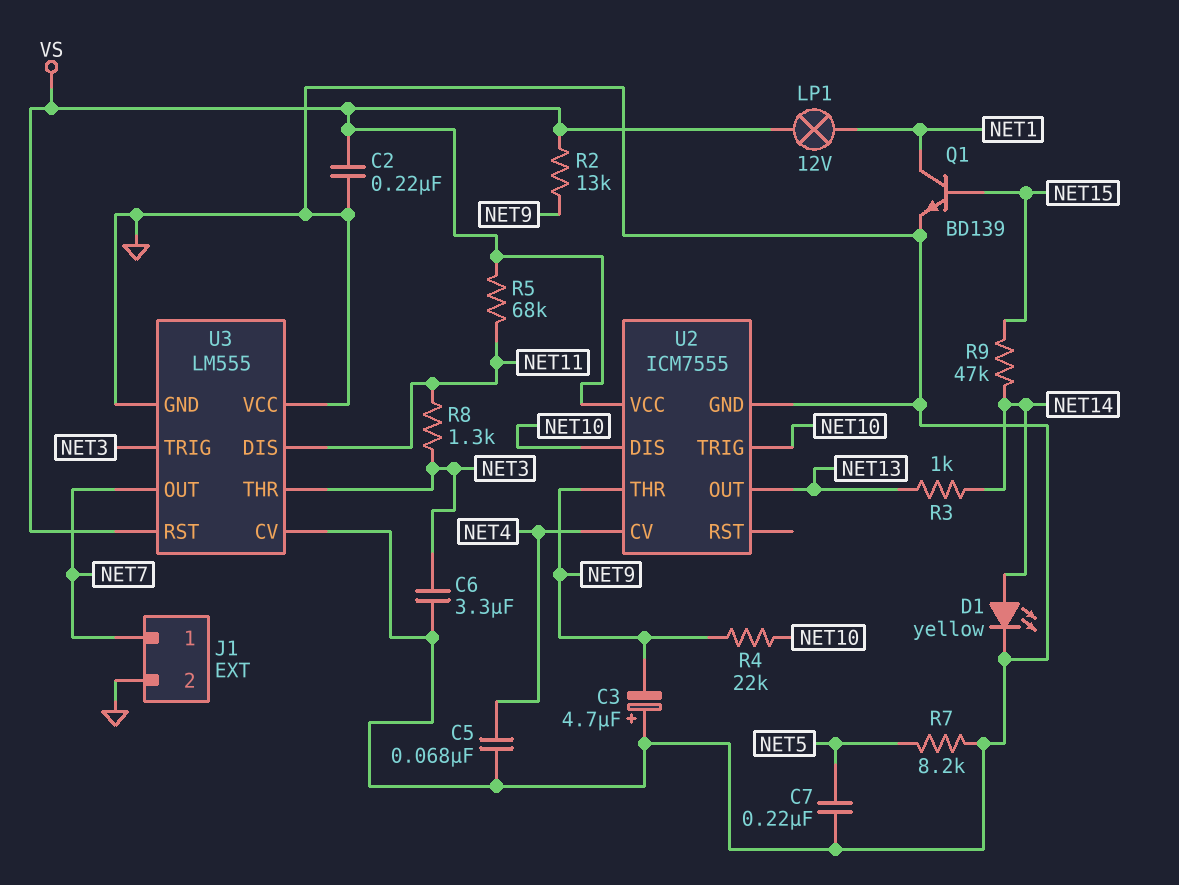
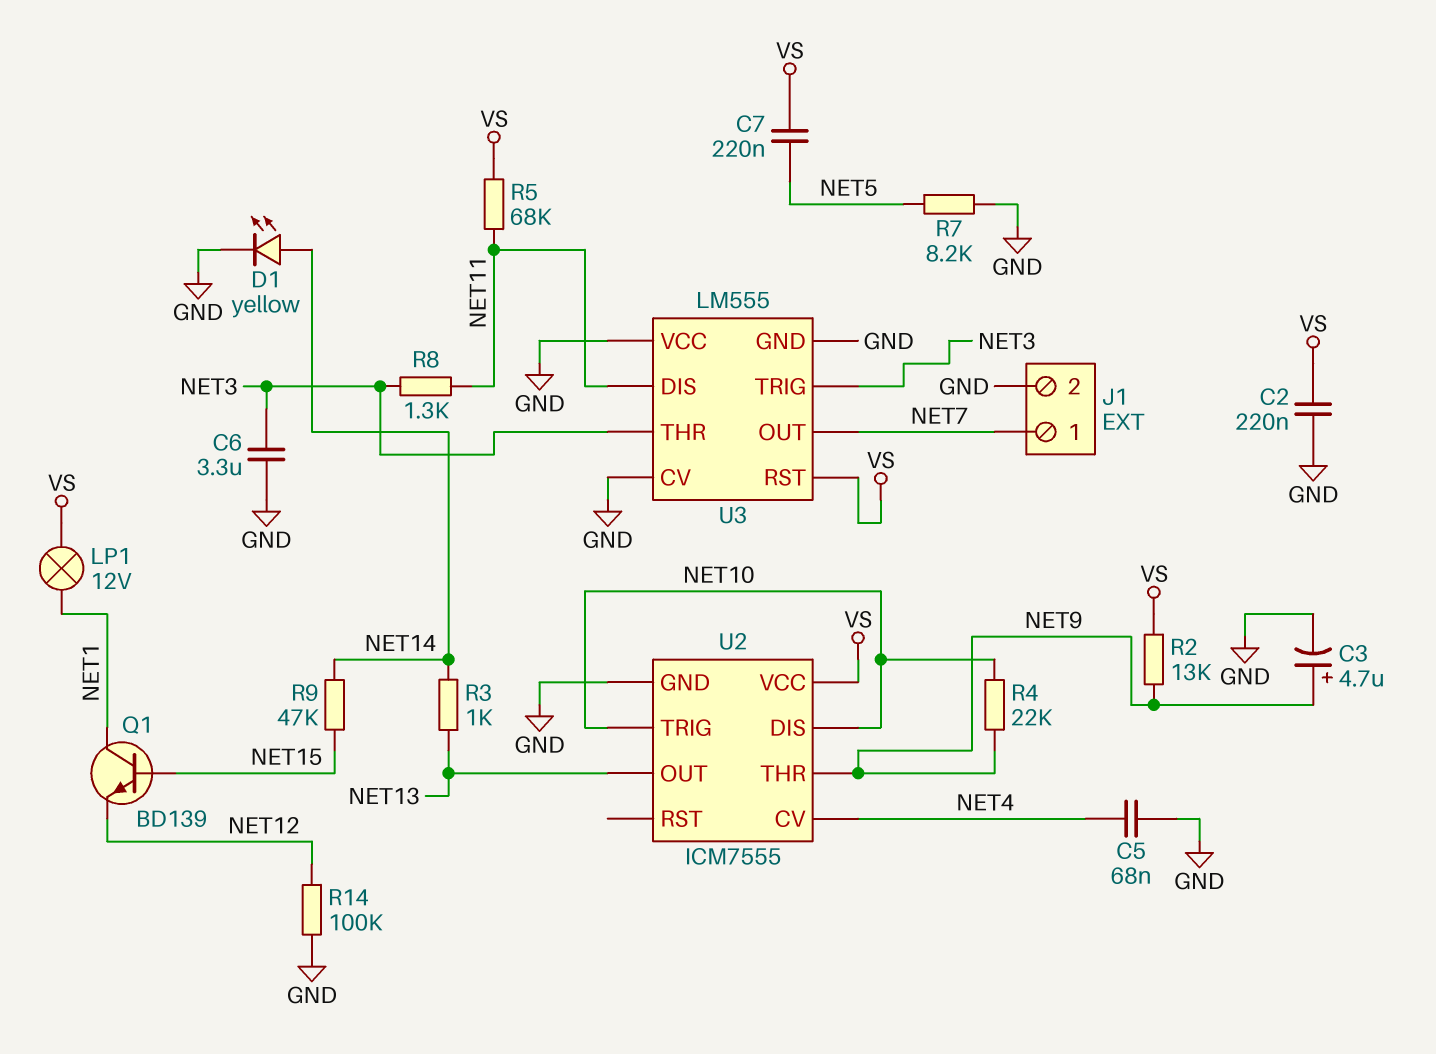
C3: 4.7uF (plus GND, minus NET9) -> 4.7uF (plus NET9, minus GND)
C7: 220nF (GND, NET5) -> 220nF (NET5, VS)
Q1: NPN BD139 (B NET15, C NET1, E GND) -> NPN BD139 (B NET15, C NET1, E NET12)
R14: none -> 100k (GND, NET12)

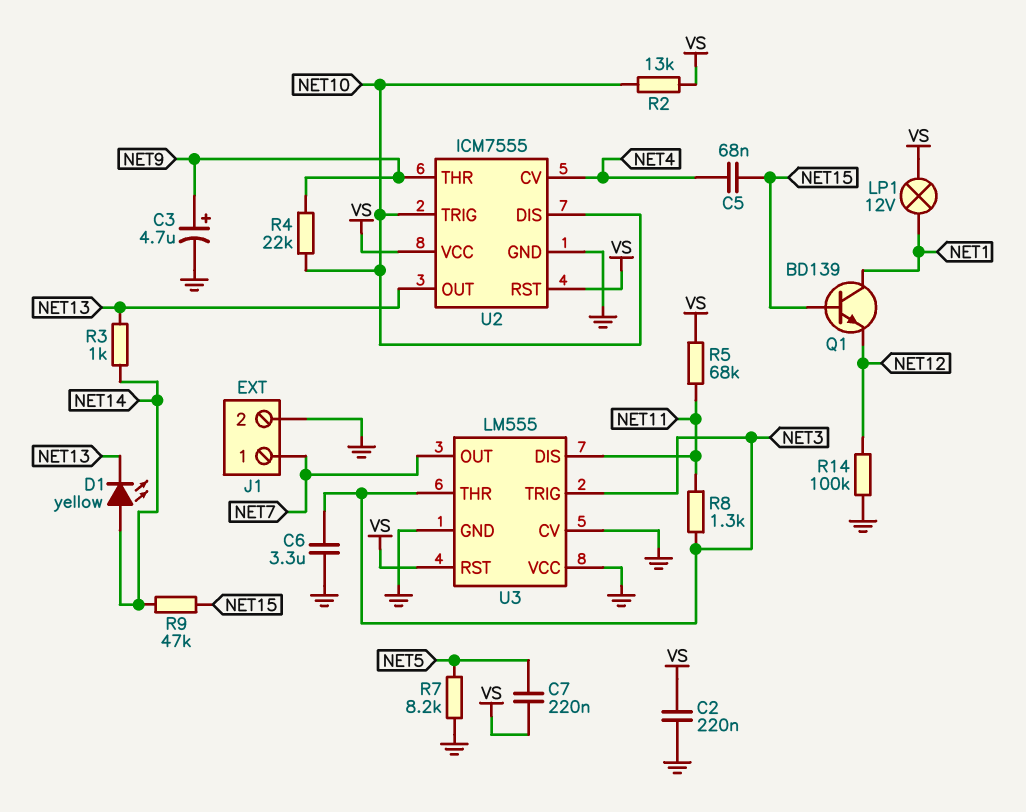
C5: 68nF (GND, NET4) -> 68nF (NET4, NET15)
D1: LED yellow (A NET14, K GND) -> LED yellow (A NET14, K NET13)
R2: 13k (NET9, VS) -> 13k (NET10, VS)
U2 pin RST: none -> VS

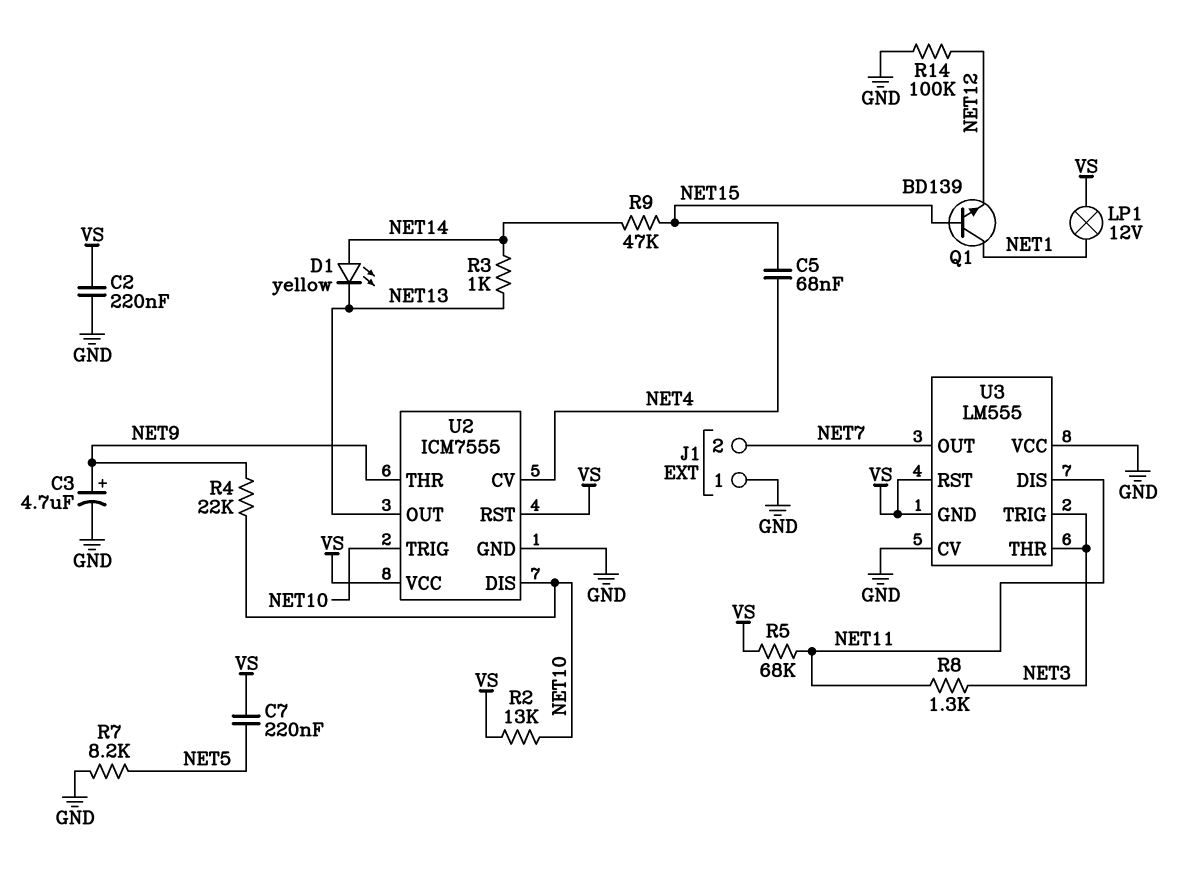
C6: 3.3uF (GND, NET3) -> none
J1 pin 1: NET7 -> GND
J1 pin 2: GND -> NET7
U3 pin GND: GND -> VS

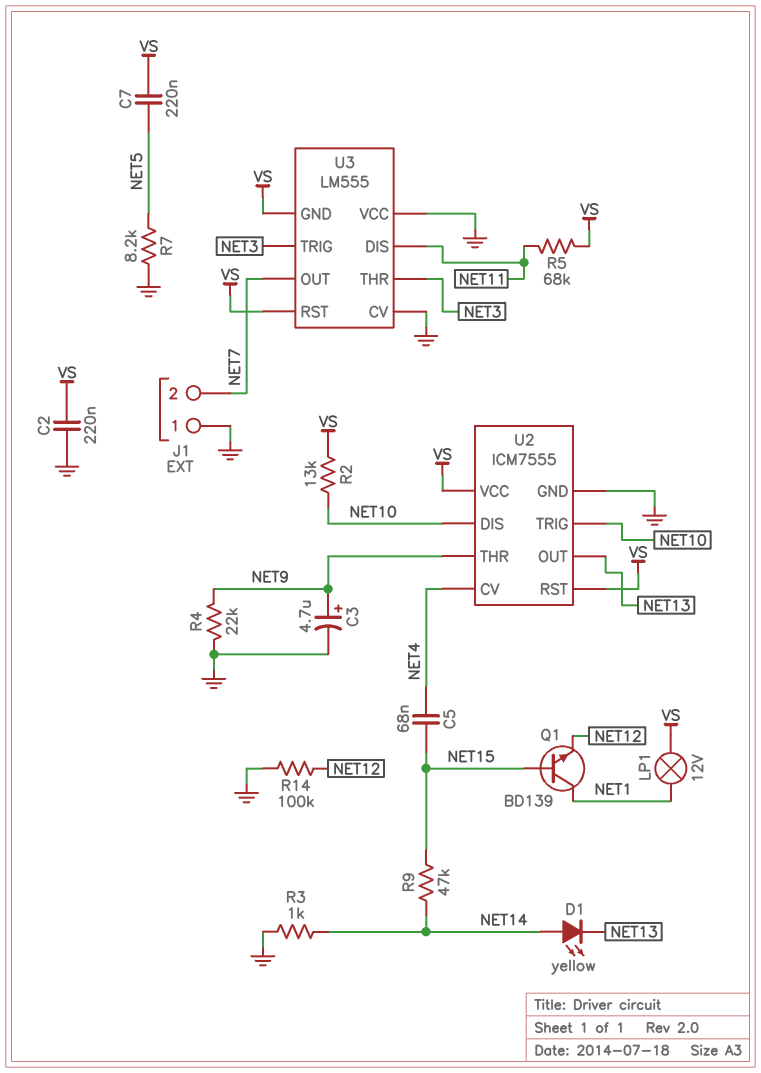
R3: 1k (NET13, NET14) -> 1k (GND, NET14)
R4: 22k (NET9, NET10) -> 22k (GND, NET9)
R8: 1.3k (NET3, NET11) -> none

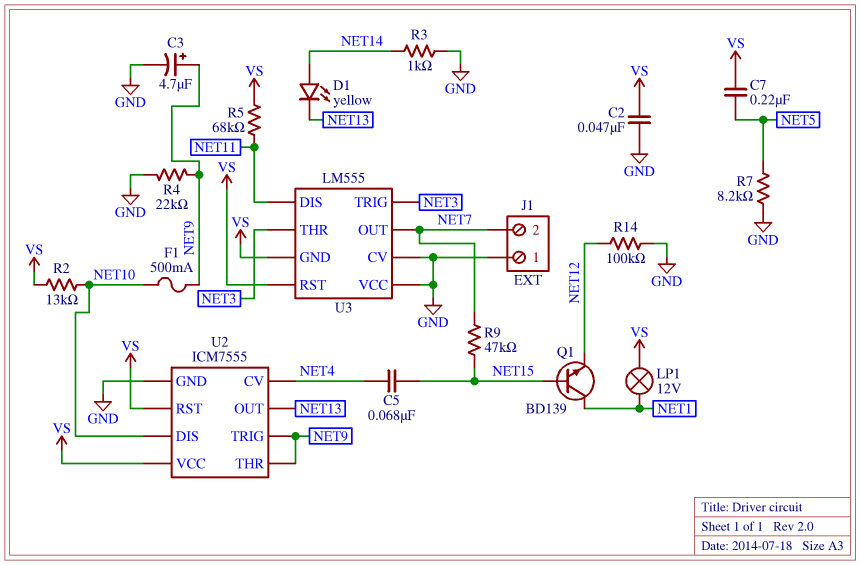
C2: 220nF (GND, VS) -> 47nF (GND, VS)
F1: none -> 500mA (NET9, NET10)
R9: 47k (NET14, NET15) -> 47k (NET7, NET15)
U2 pin TRIG: NET10 -> NET9

